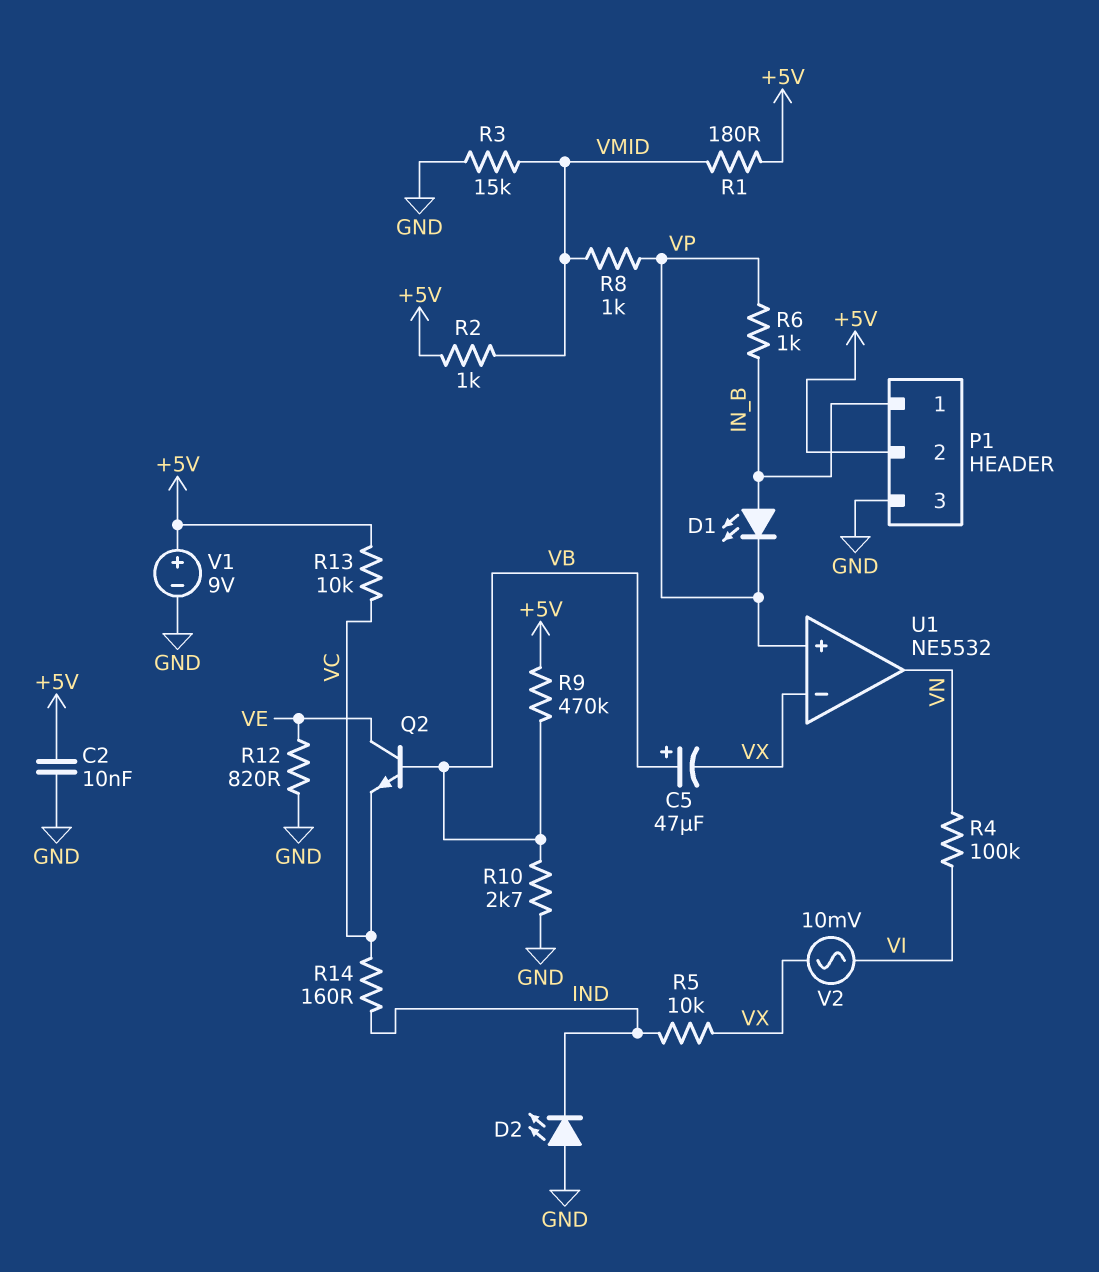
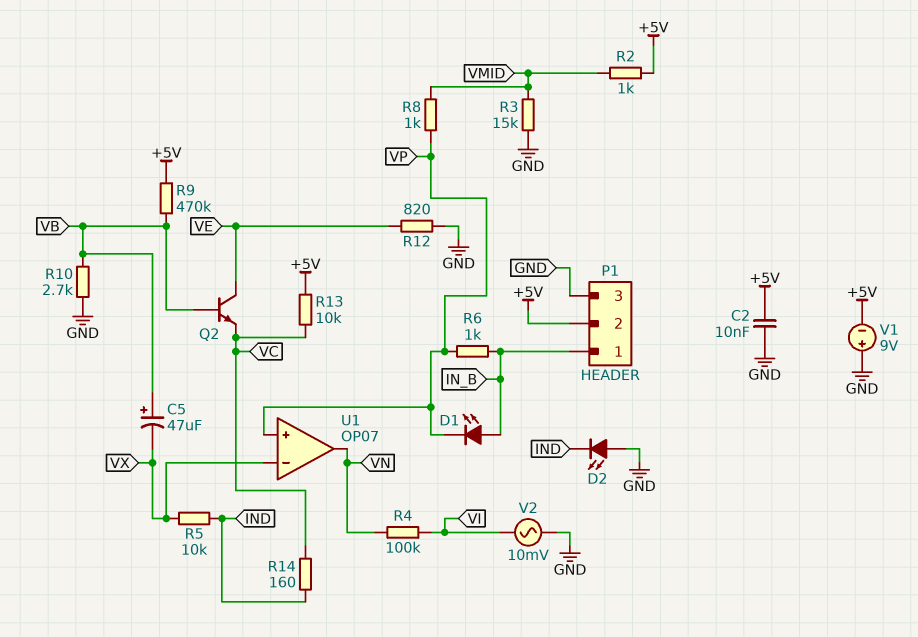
R1: 180 (+5V, VMID) -> none
U1: NE5532 -> OP07
V1: 9V (plus +5V, minus GND) -> 9V (plus GND, minus +5V)
V2: AC 10mV (VI, VX) -> AC 10mV (GND, VI)

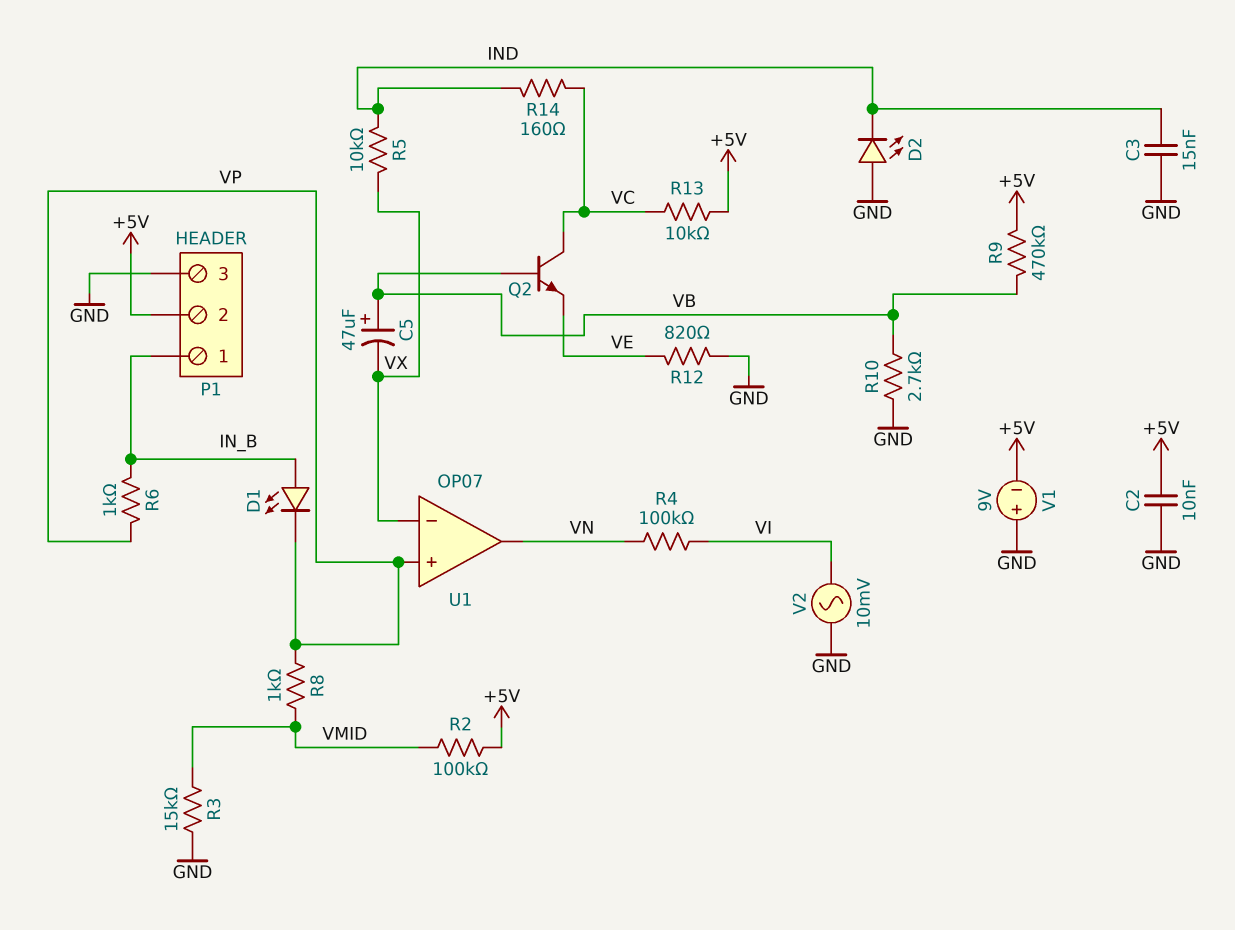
C3: none -> 15nF (GND, IND)
Q2: NPN (B VB, C VE, E VC) -> NPN (B VB, C VC, E VE)
R2: 1k (+5V, VMID) -> 100k (+5V, VMID)

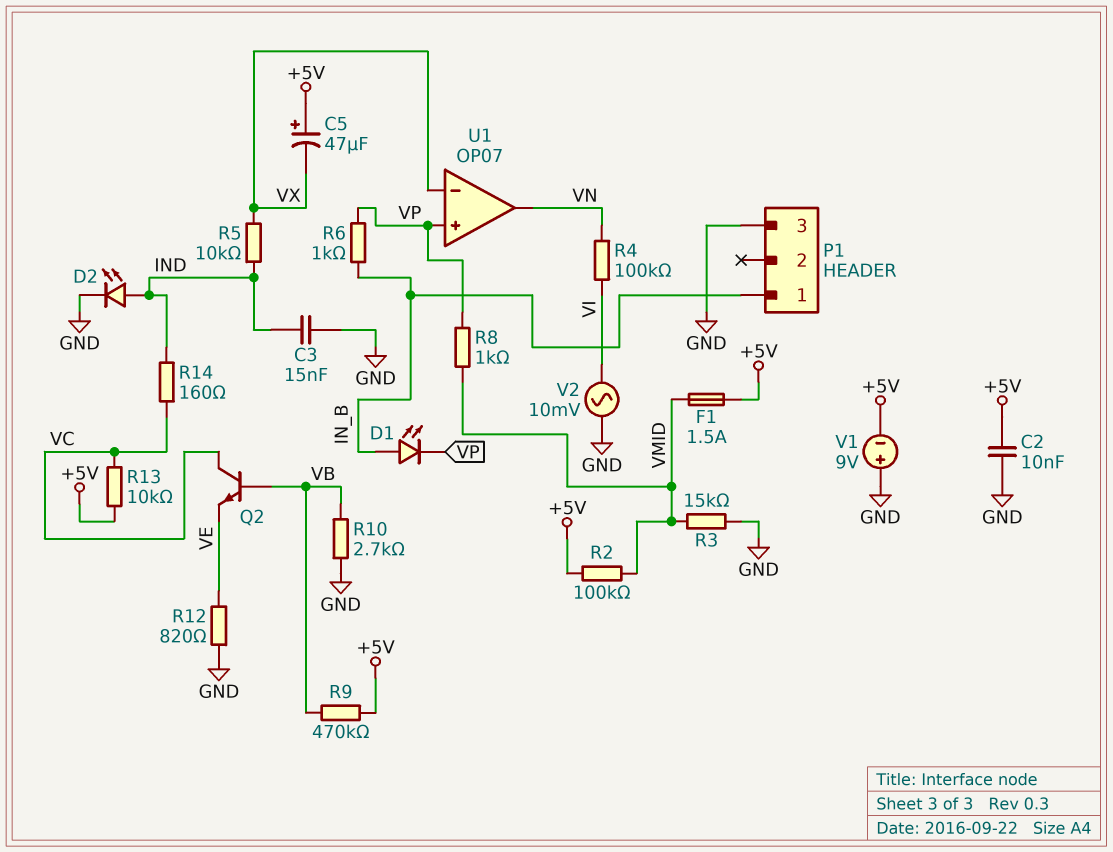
C5: 47uF (plus VB, minus VX) -> 47uF (plus +5V, minus VX)
D2: LED (A GND, K IND) -> LED (A IND, K GND)
F1: none -> 1.5A (+5V, VMID)
P1 pin 2: +5V -> none

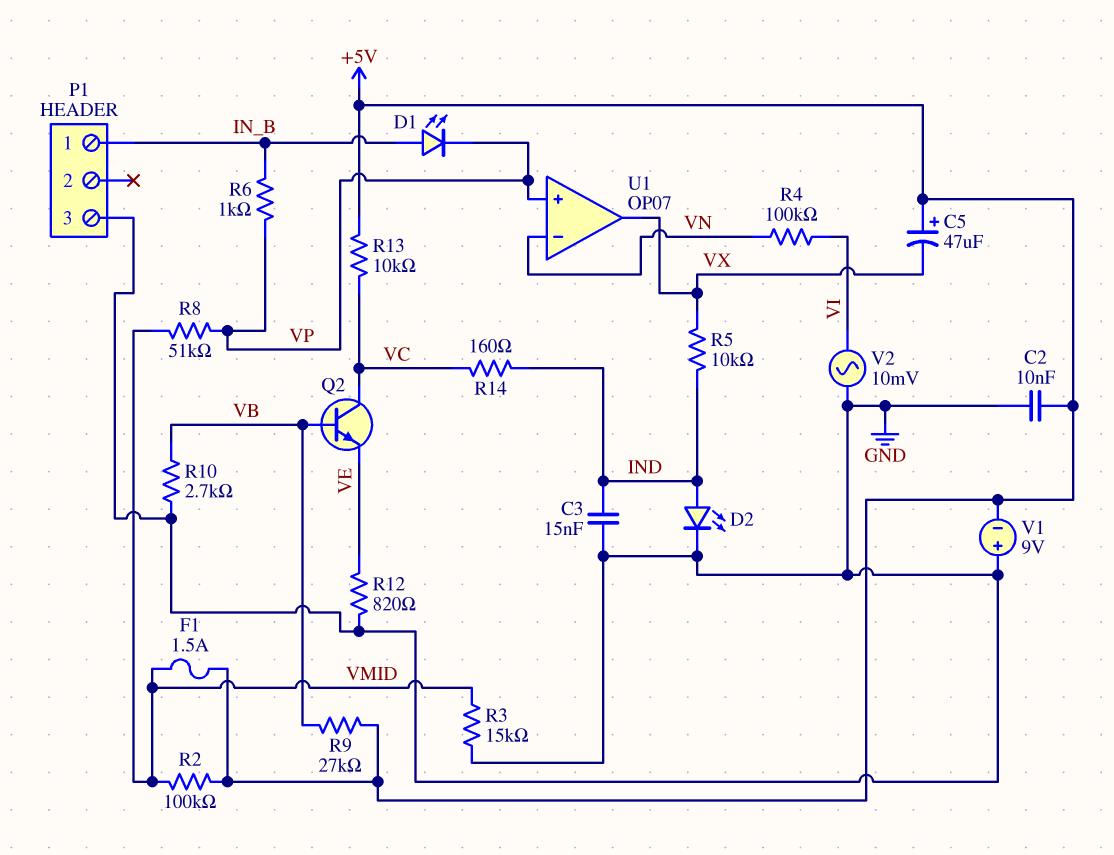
R8: 1k (VMID, VP) -> 51k (VMID, VP)
R9: 470k (+5V, VB) -> 27k (+5V, VB)
U1 pin in-: VX -> VN
U1 pin out: VN -> VX

